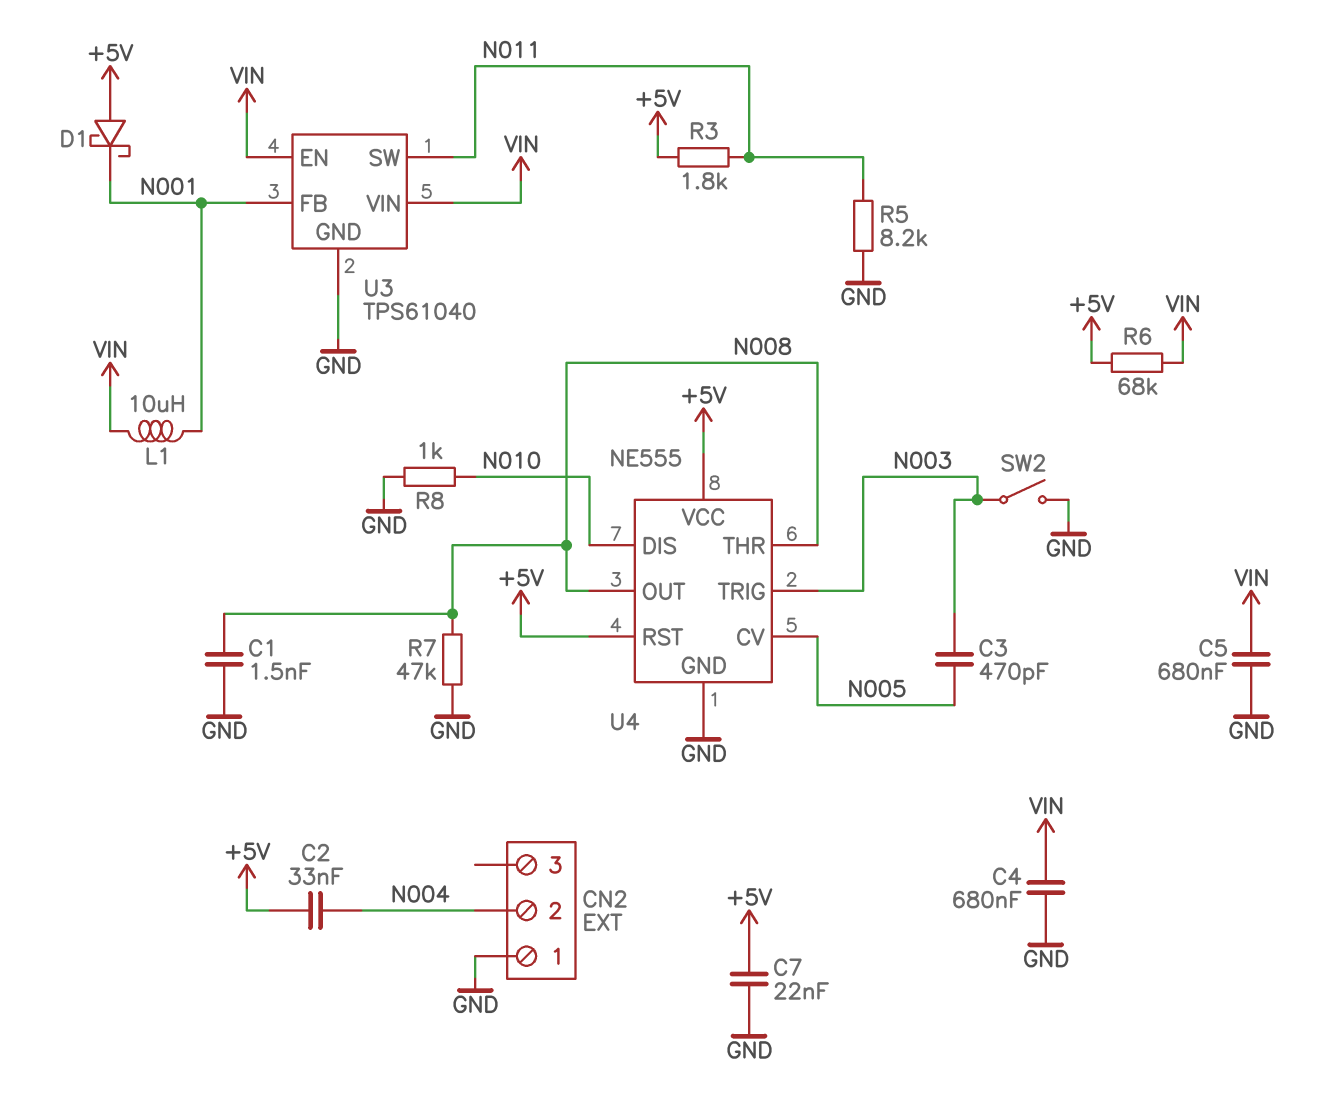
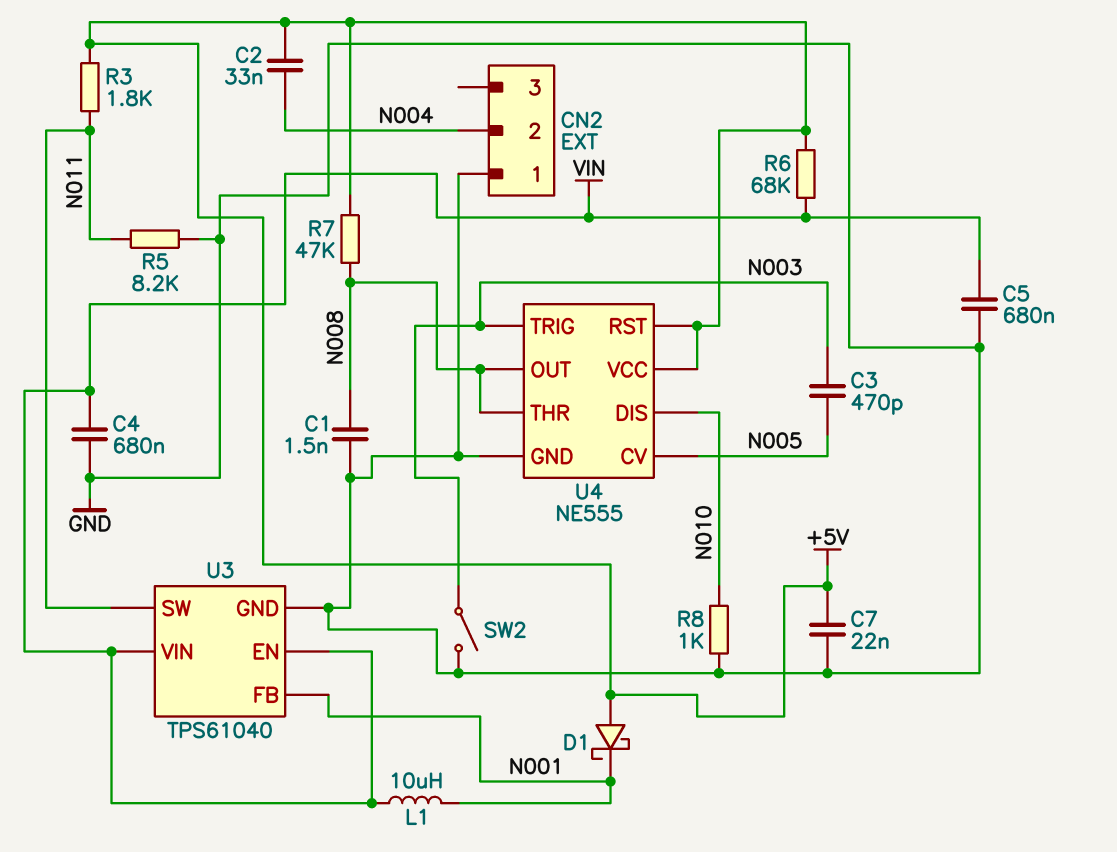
R7: 47k (GND, N008) -> 47k (+5V, N008)

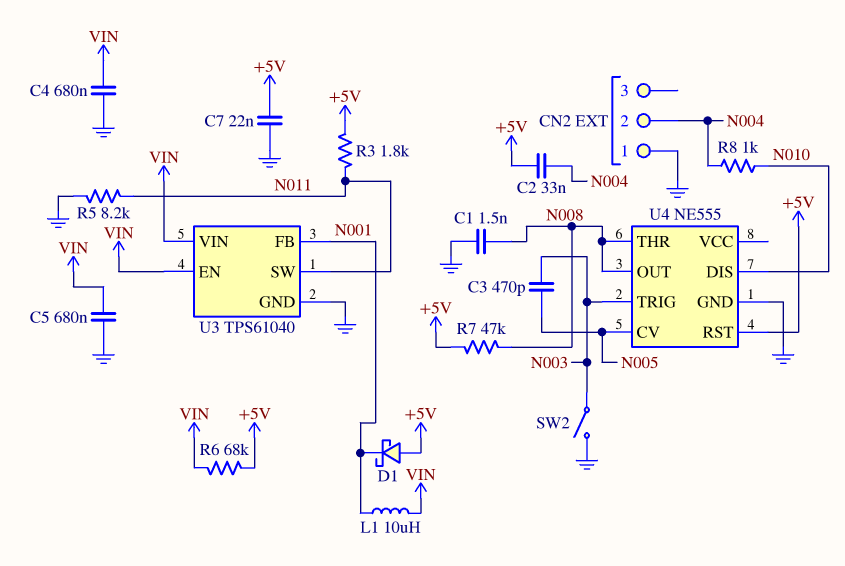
R8: 1k (GND, N010) -> 1k (N004, N010)
U4 pin VCC: +5V -> none

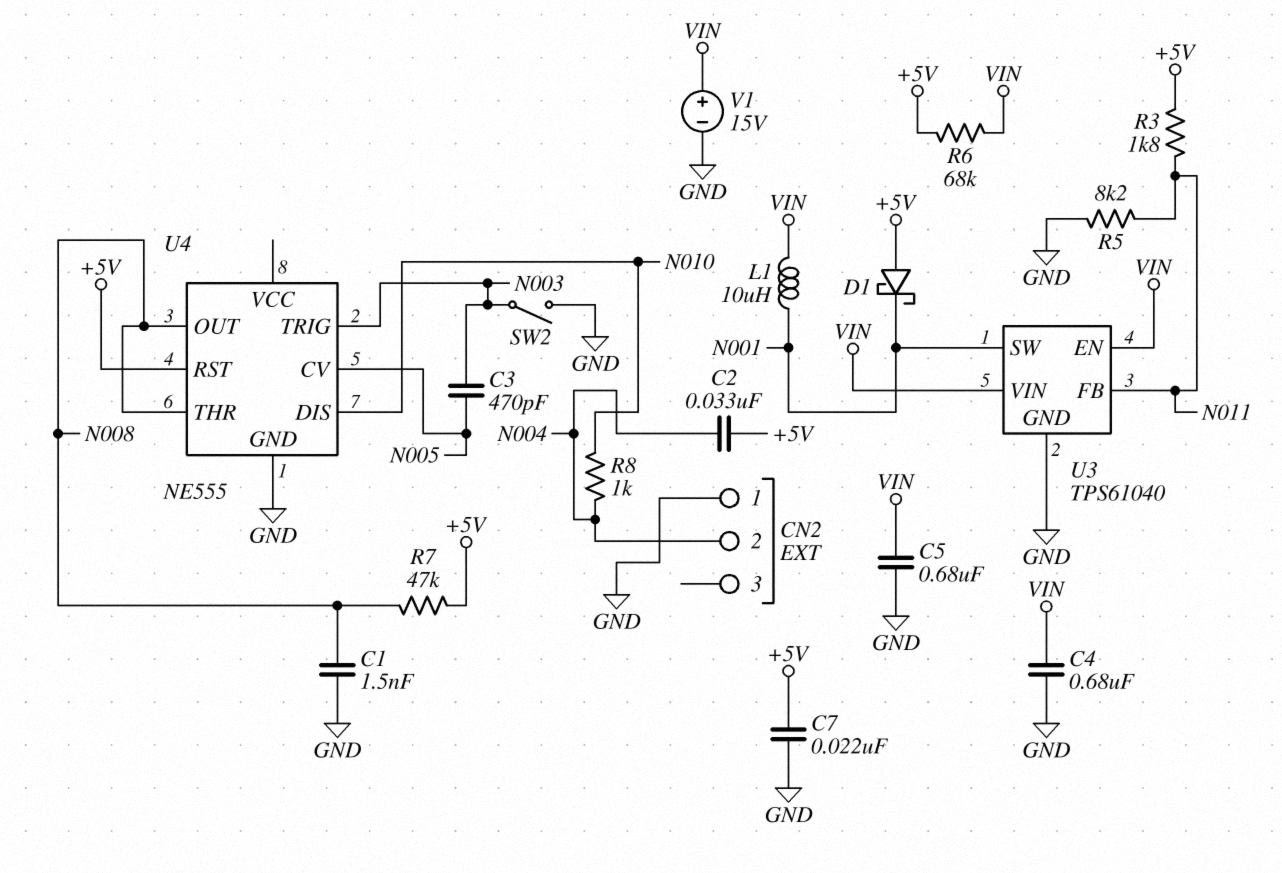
U3 pin FB: N001 -> N011
U3 pin SW: N011 -> N001
V1: none -> 15V (plus VIN, minus GND)

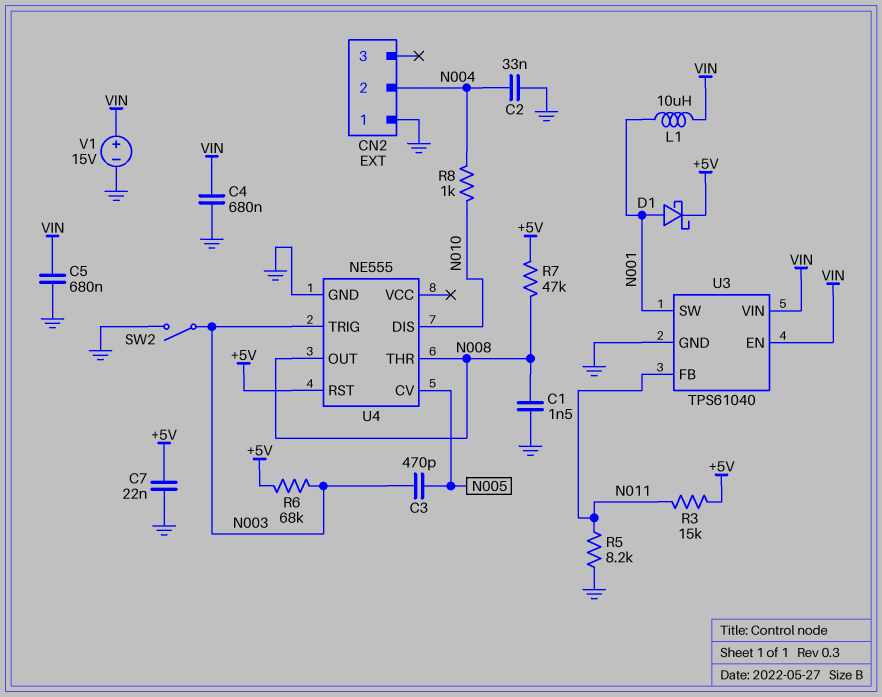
C2: 33nF (+5V, N004) -> 33nF (GND, N004)
D1: schottky (A +5V, K N001) -> schottky (A N001, K +5V)
R3: 1.8k (+5V, N011) -> 15k (+5V, N011)
R6: 68k (+5V, VIN) -> 68k (+5V, N003)

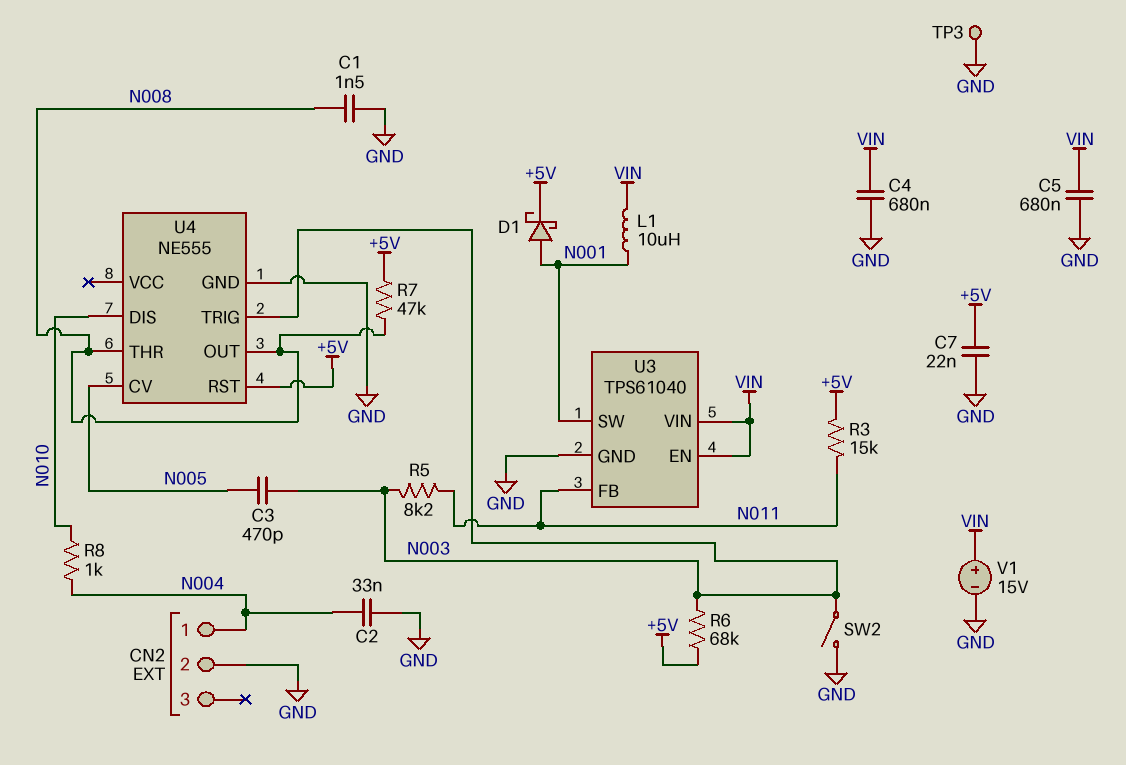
CN2 pin 1: GND -> N004
CN2 pin 2: N004 -> GND
R5: 8.2k (GND, N011) -> 8.2k (N003, N011)
TP3: none -> test point (GND)

